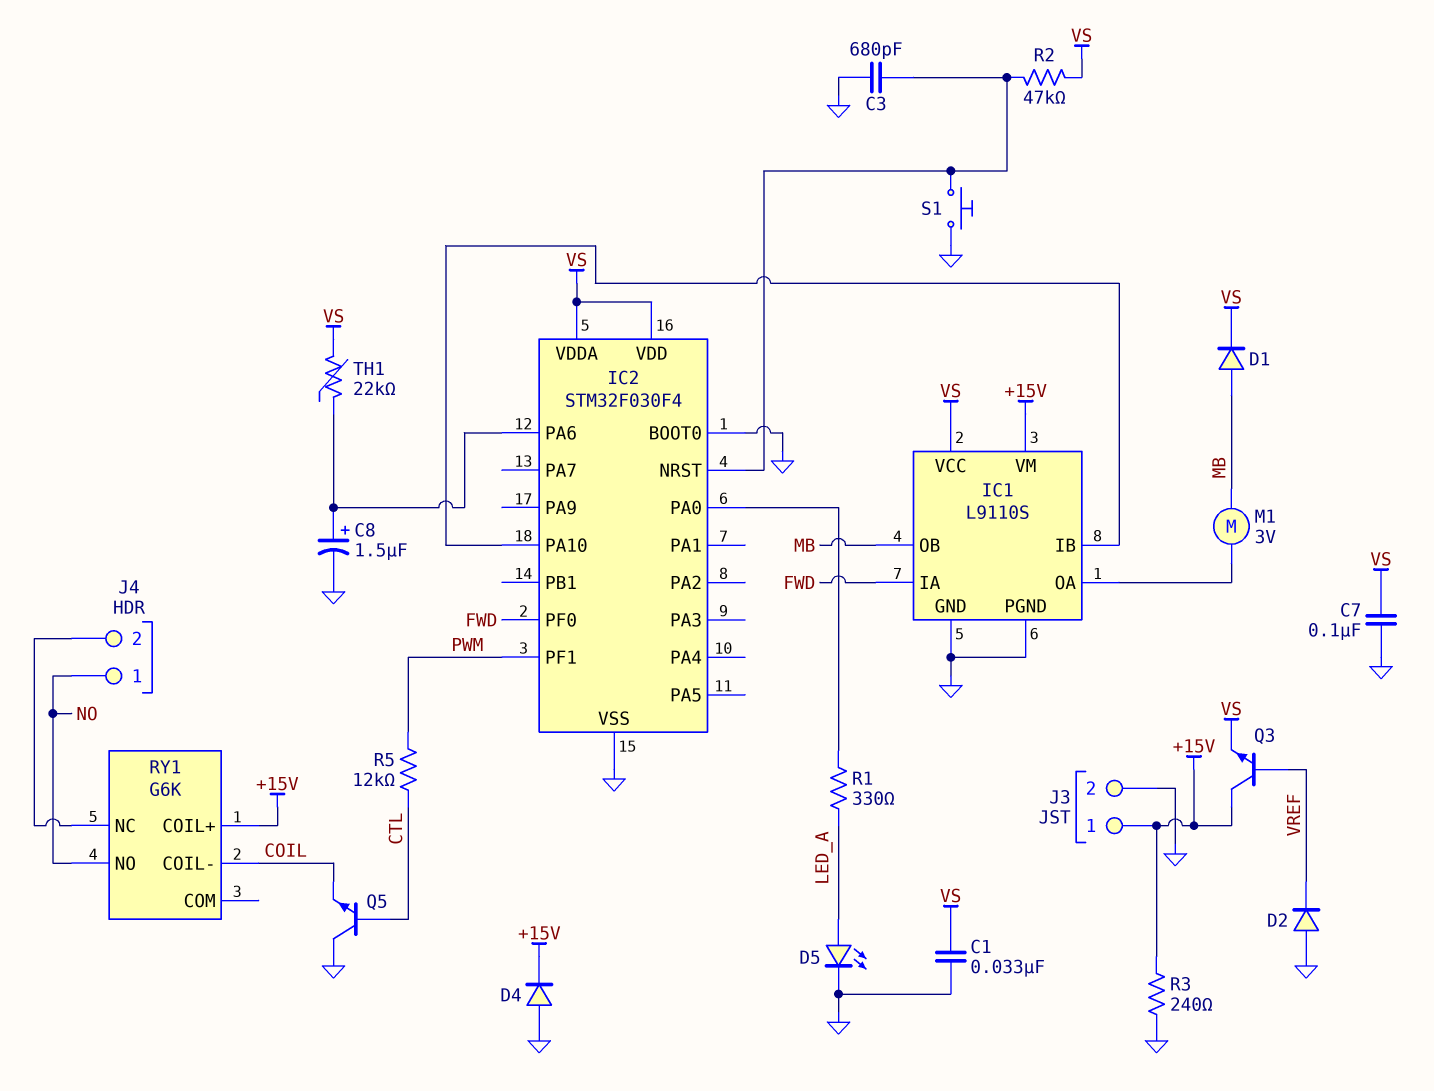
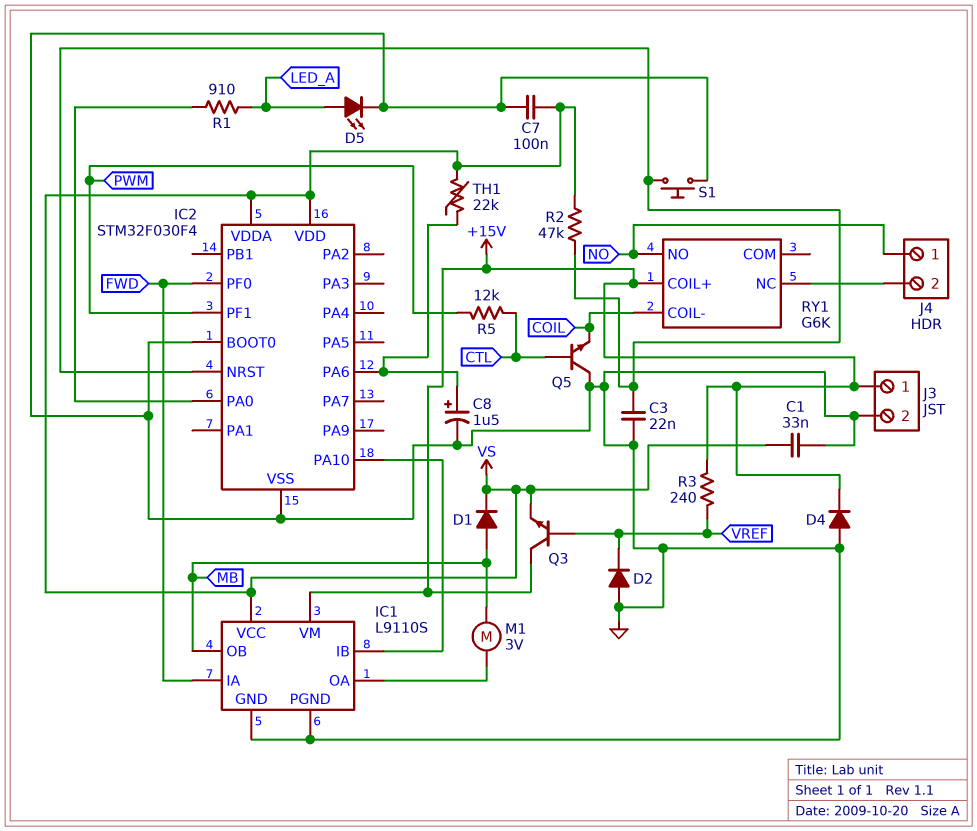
C3: 680pF (GND, IC2/NRST) -> 22nF (GND, IC2/NRST)
R1: 330 (IC2/PA0, LED_A) -> 910 (IC2/PA0, LED_A)
R3: 240 (+15V, GND) -> 240 (+15V, VREF)

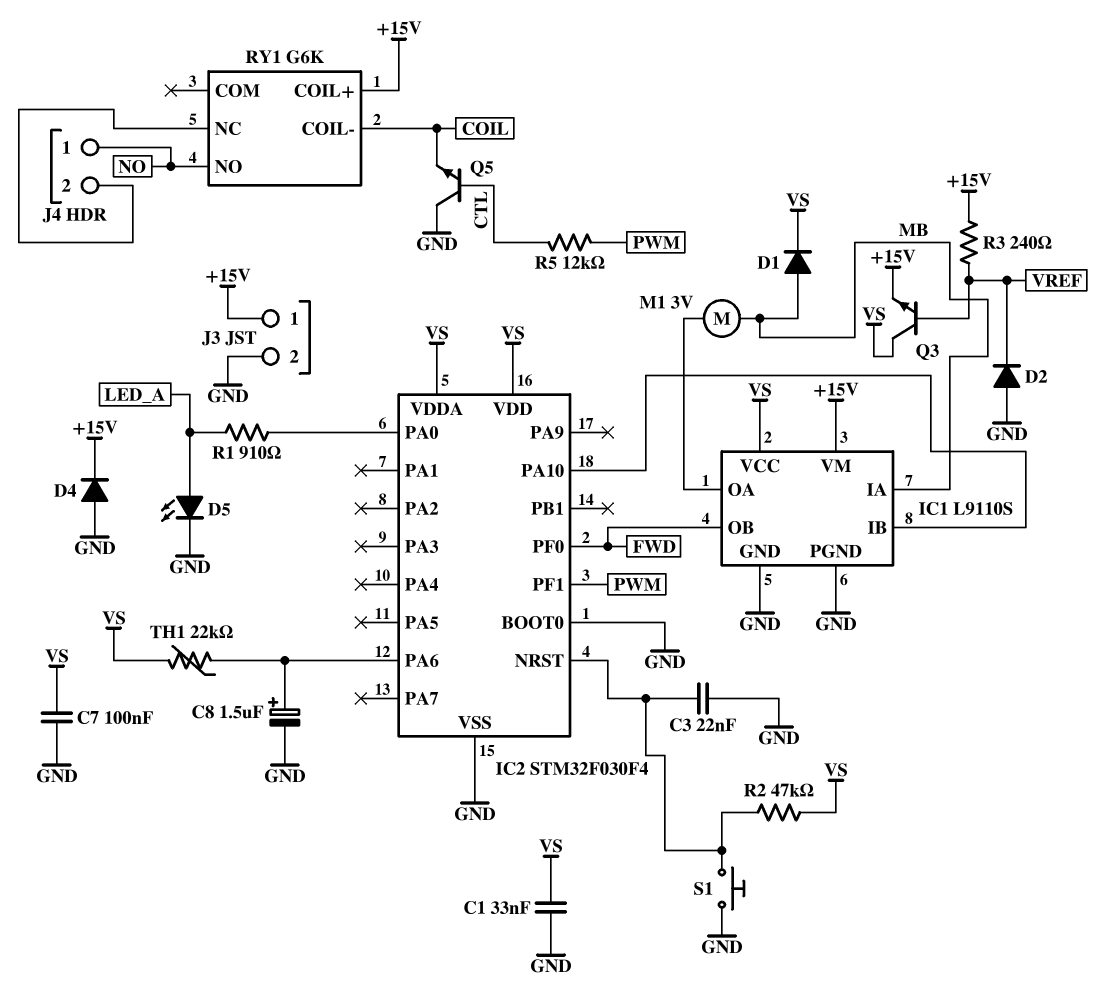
IC1 pin IA: FWD -> MB
IC1 pin OB: MB -> FWD
Q3: NPN (B VREF, C +15V, E VS) -> NPN (B VREF, C VS, E +15V)

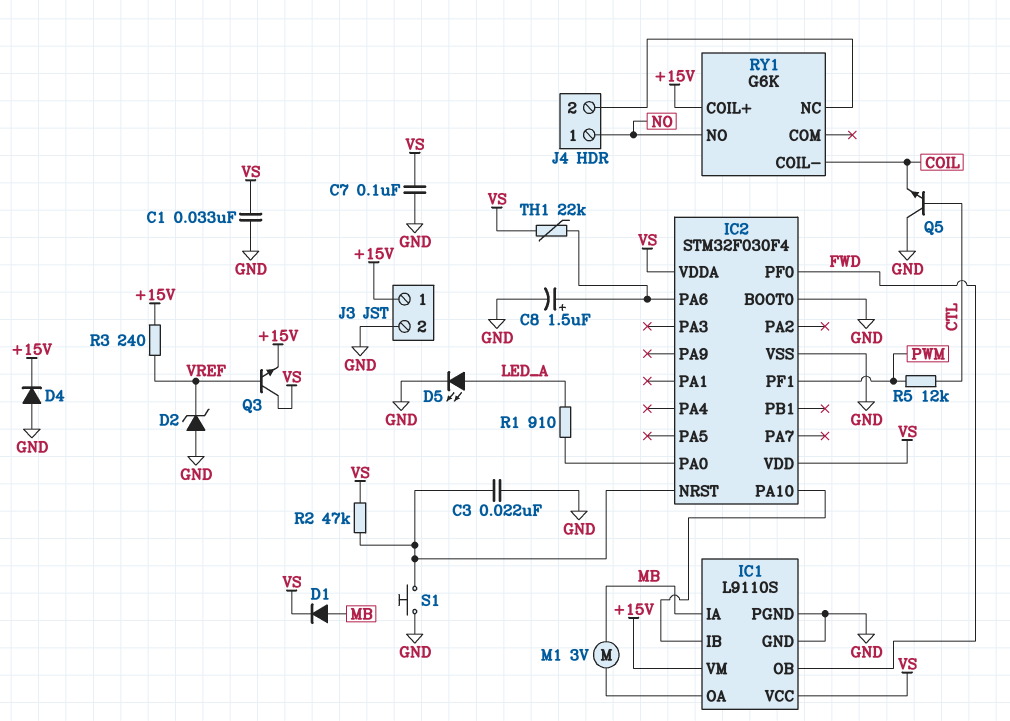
D2: diode (A GND, K VREF) -> zener (A GND, K VREF)

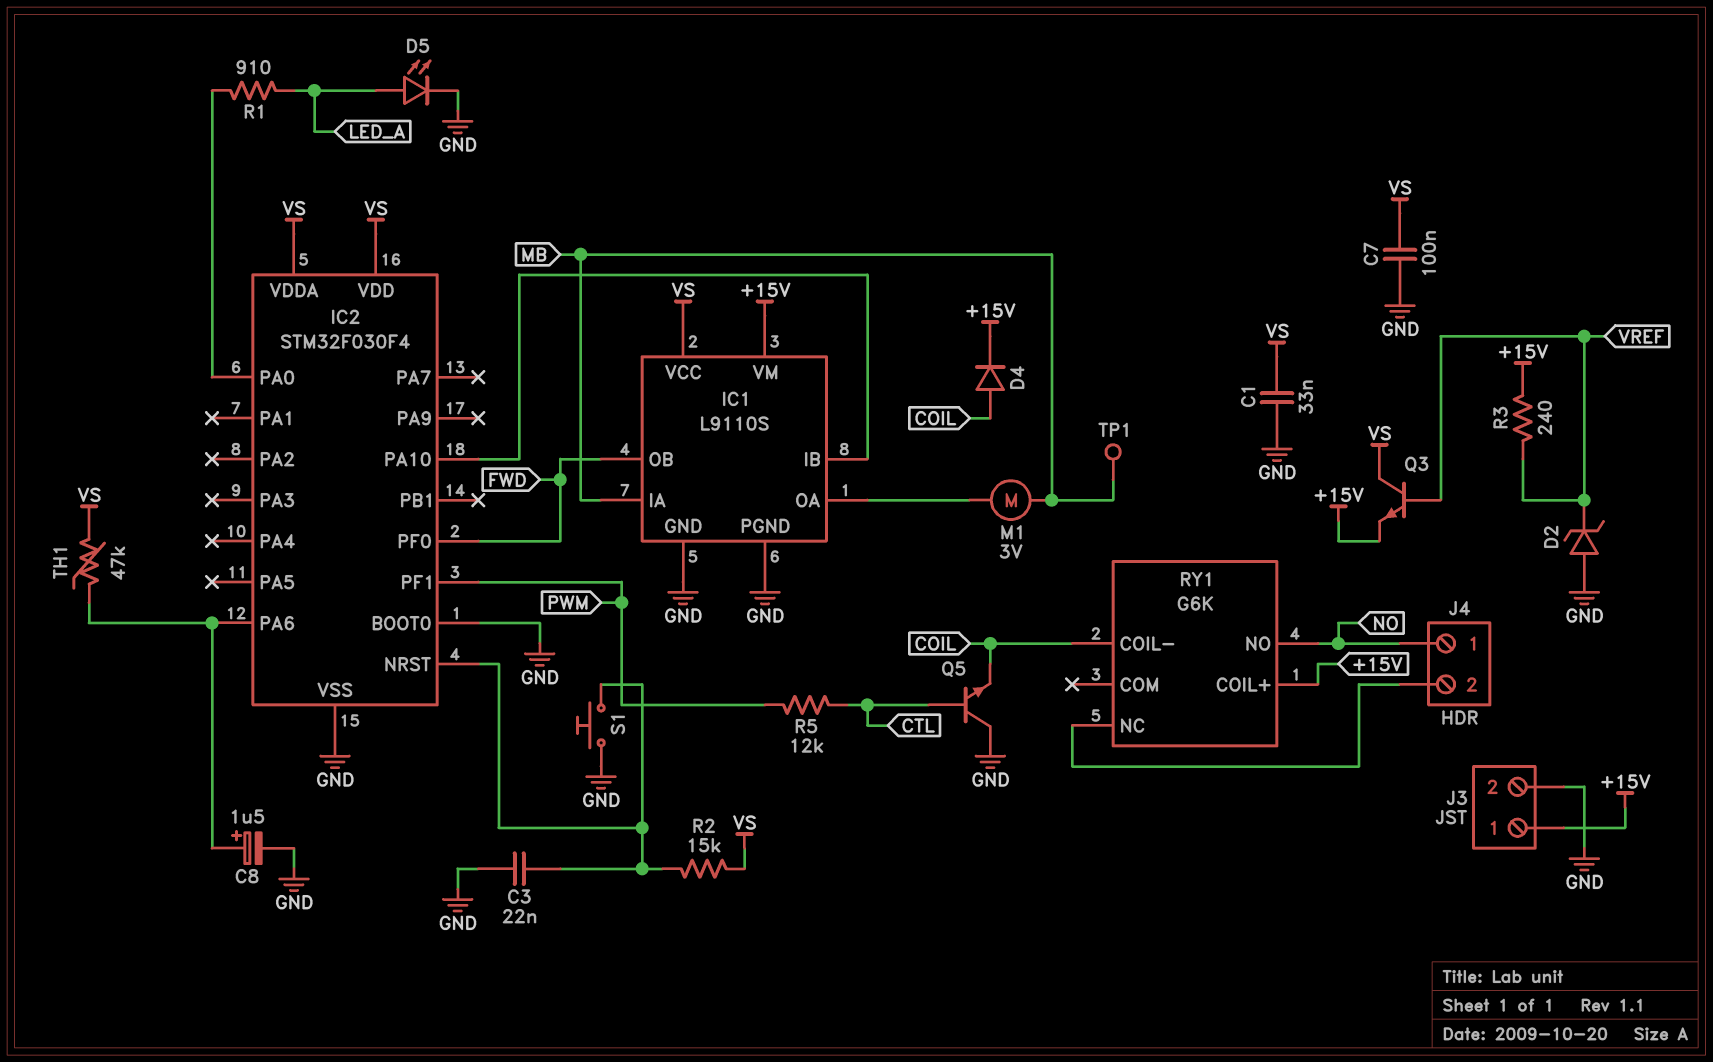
D1: diode (A MB, K VS) -> none
D4: diode (A GND, K +15V) -> diode (A COIL, K +15V)
R2: 47k (IC2/NRST, VS) -> 15k (IC2/NRST, VS)
TH1: 22k (IC2/PA6, VS) -> 47k (IC2/PA6, VS)
TP1: none -> test point (MB)

